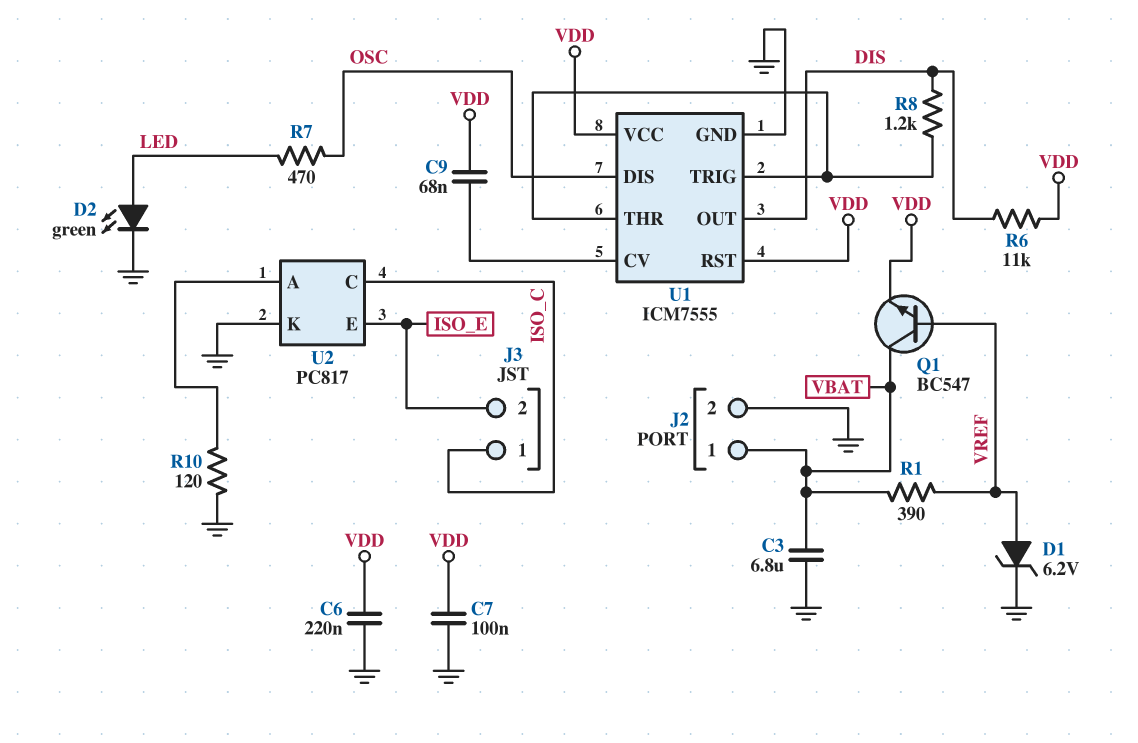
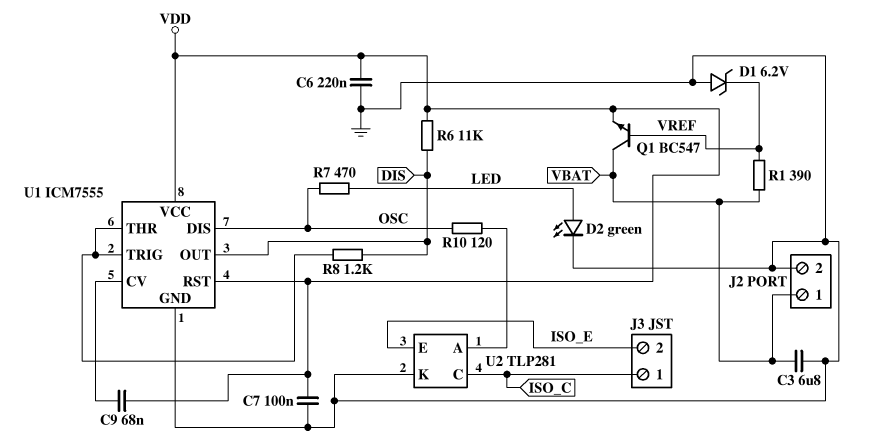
D1: zener 6.2V (A VREF, K GND) -> zener 6.2V (A GND, K VREF)
R10: 120 (GND, U2/A) -> 120 (OSC, U2/A)
U2: PC817 -> TLP281

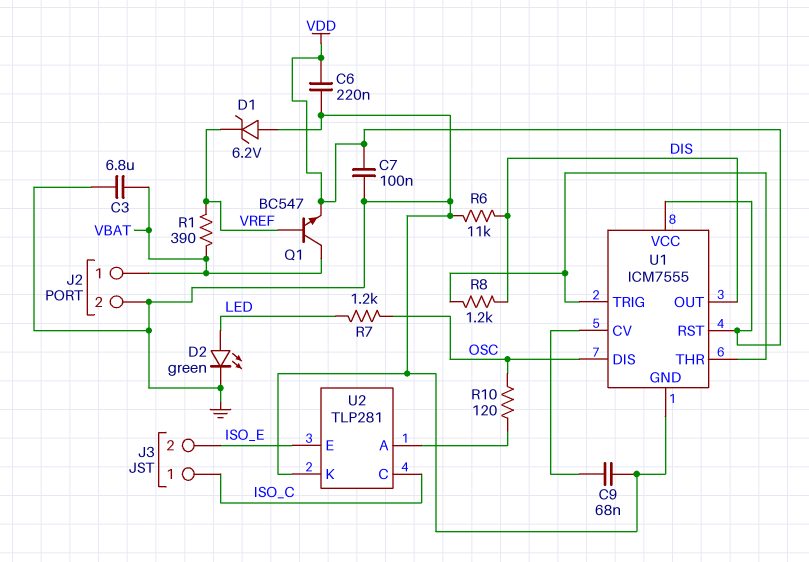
C9: 68nF (U1/CV, VDD) -> 68nF (GND, U1/CV)
R6: 11k (DIS, VDD) -> 11k (DIS, GND)
R7: 470 (LED, OSC) -> 1.2k (LED, OSC)

